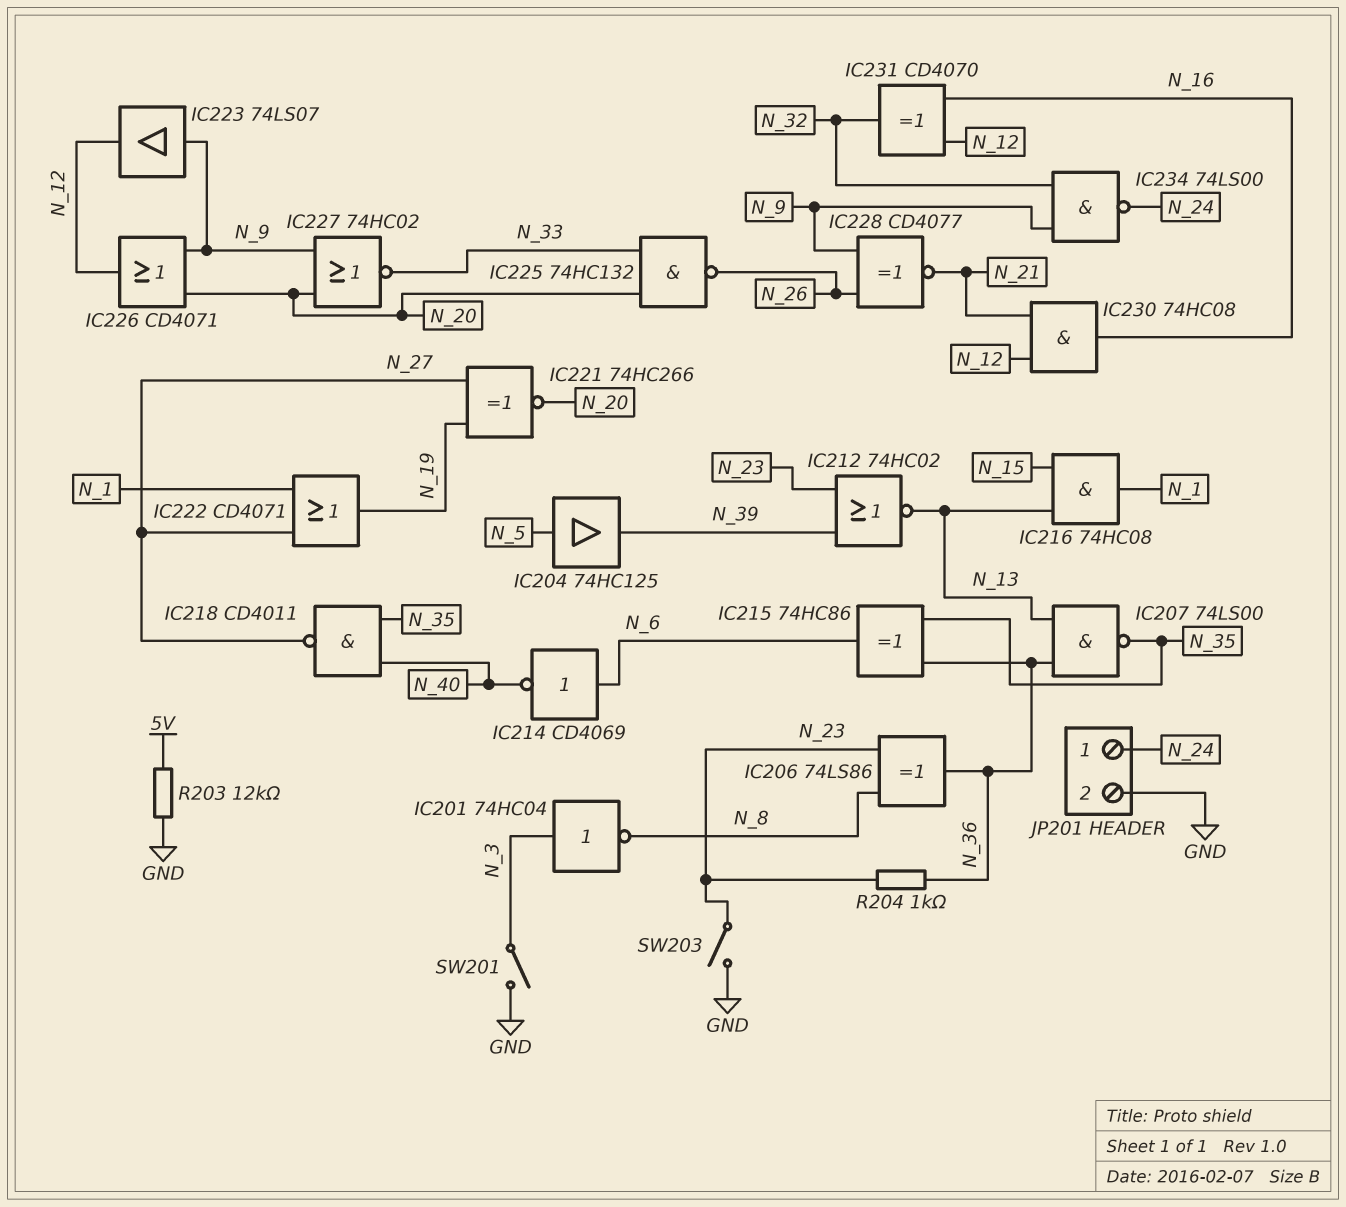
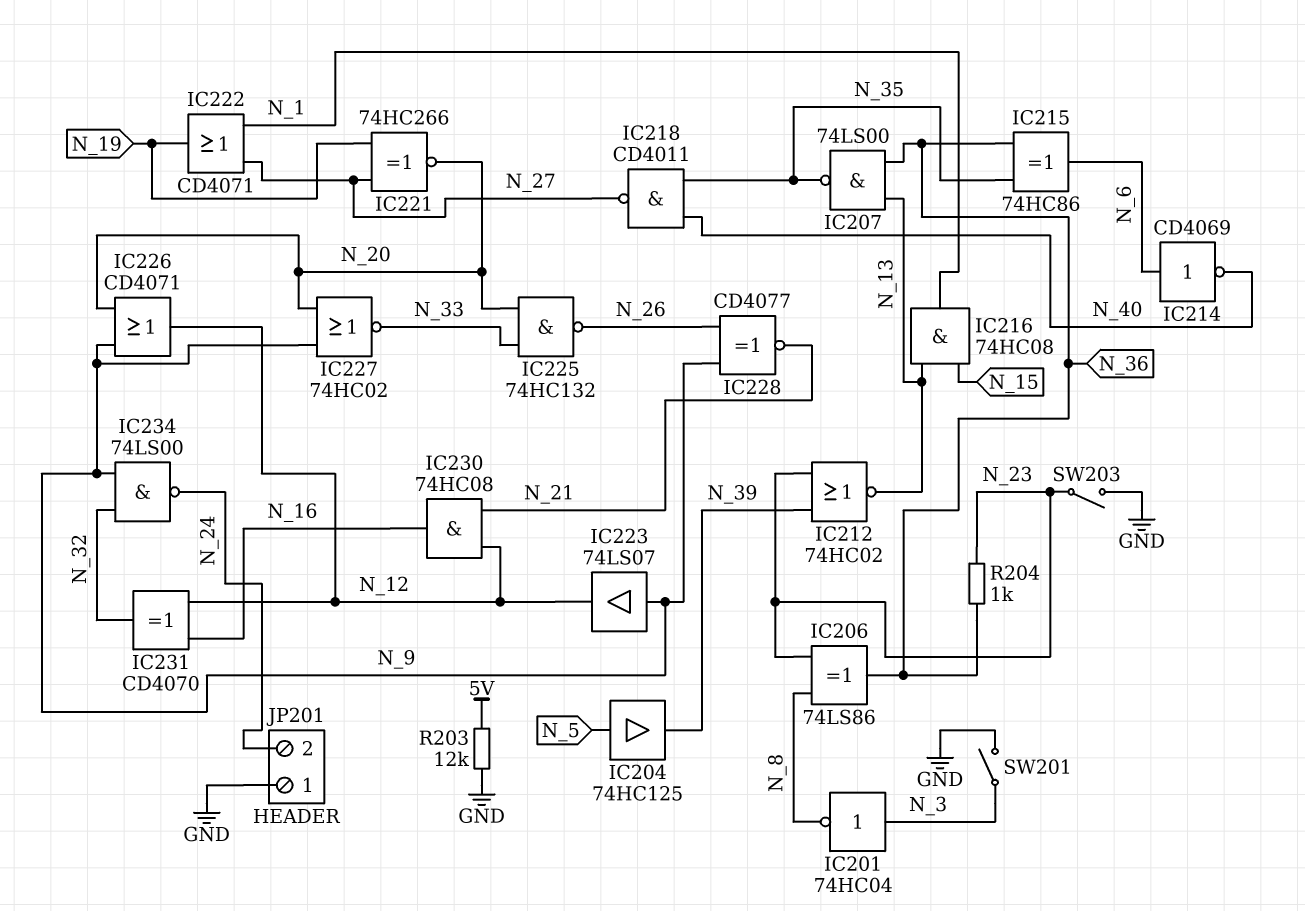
JP201 pin 1: N_24 -> GND
JP201 pin 2: GND -> N_24

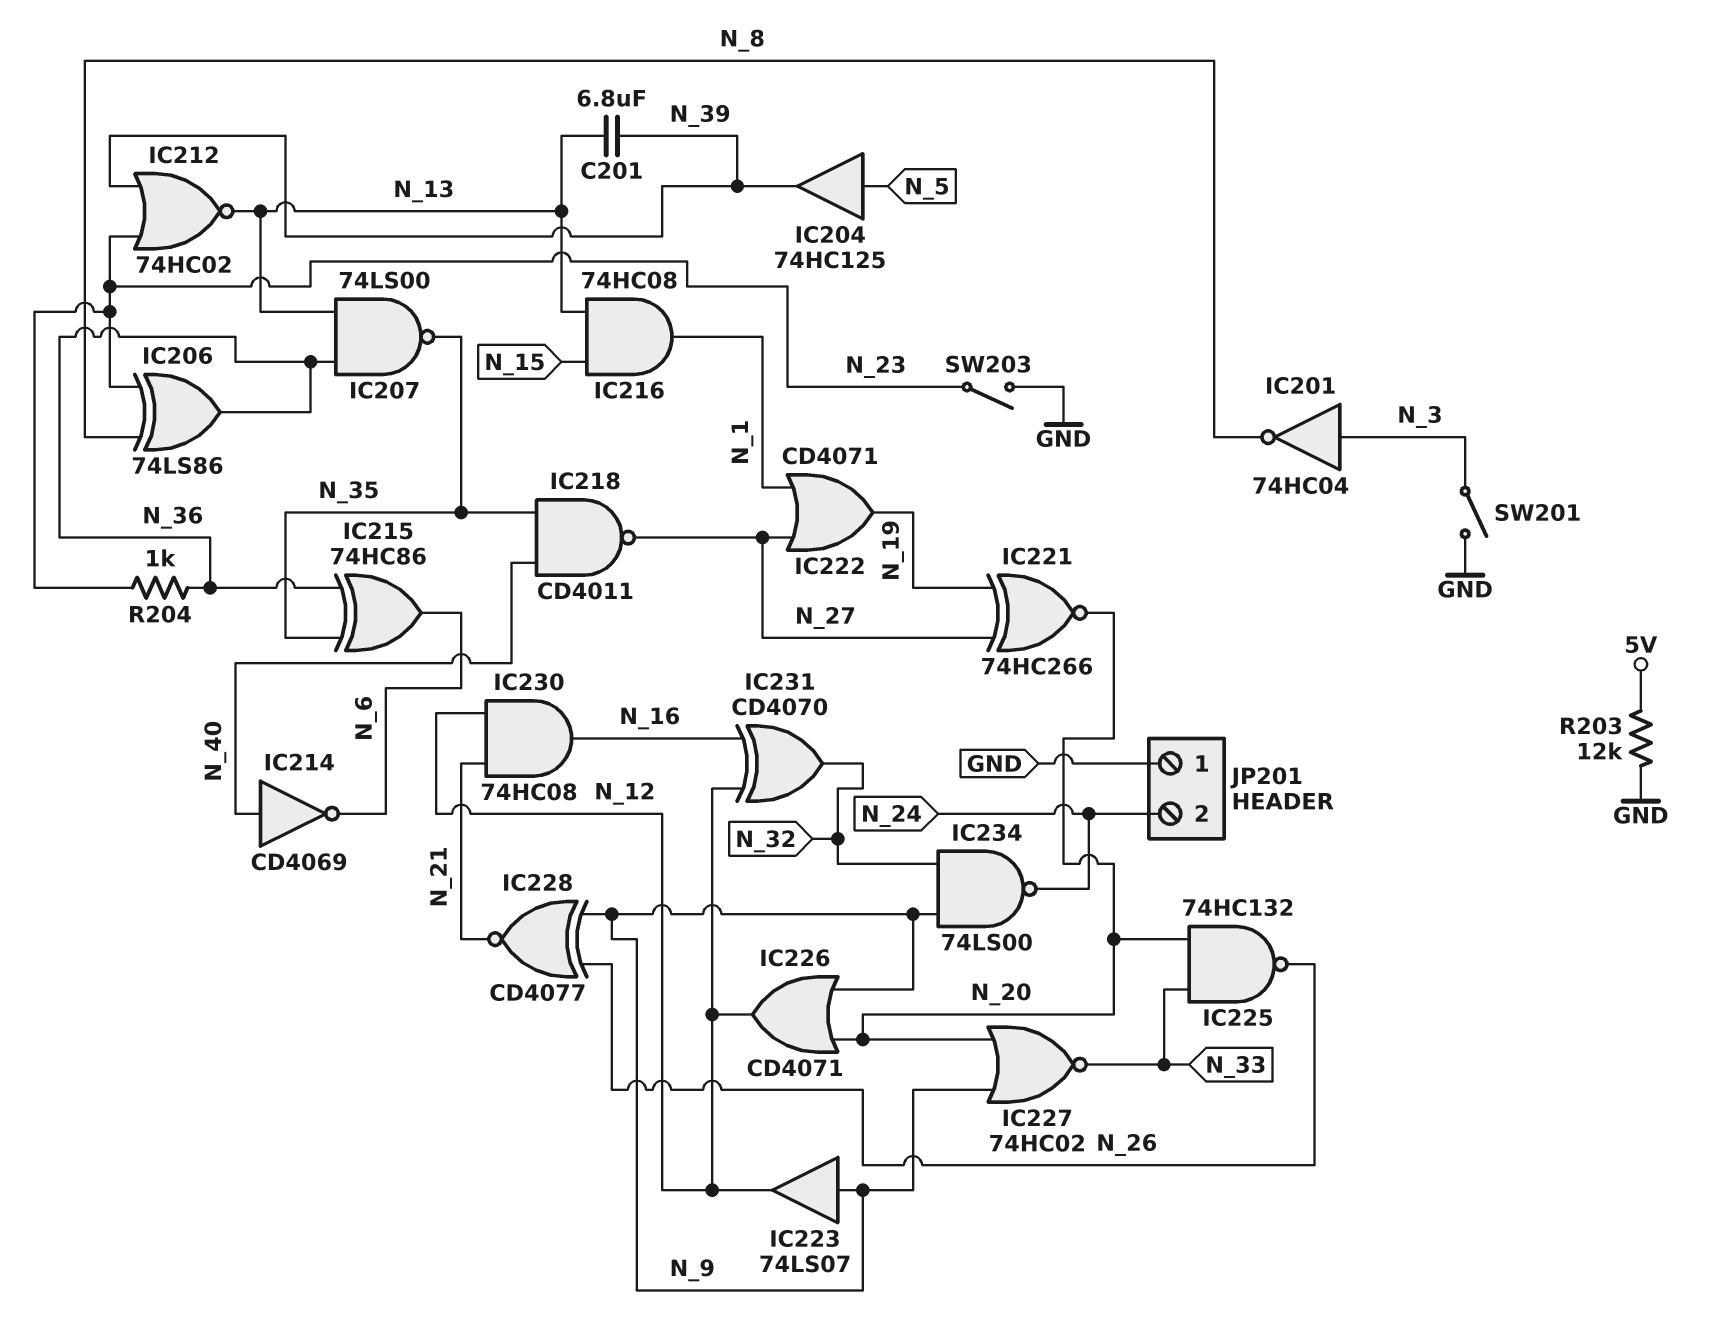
C201: none -> 6.8uF (N_13, N_39)
IC214: NOT CD4069 (in N_6, out N_40) -> NOT CD4069 (in N_40, out N_6)

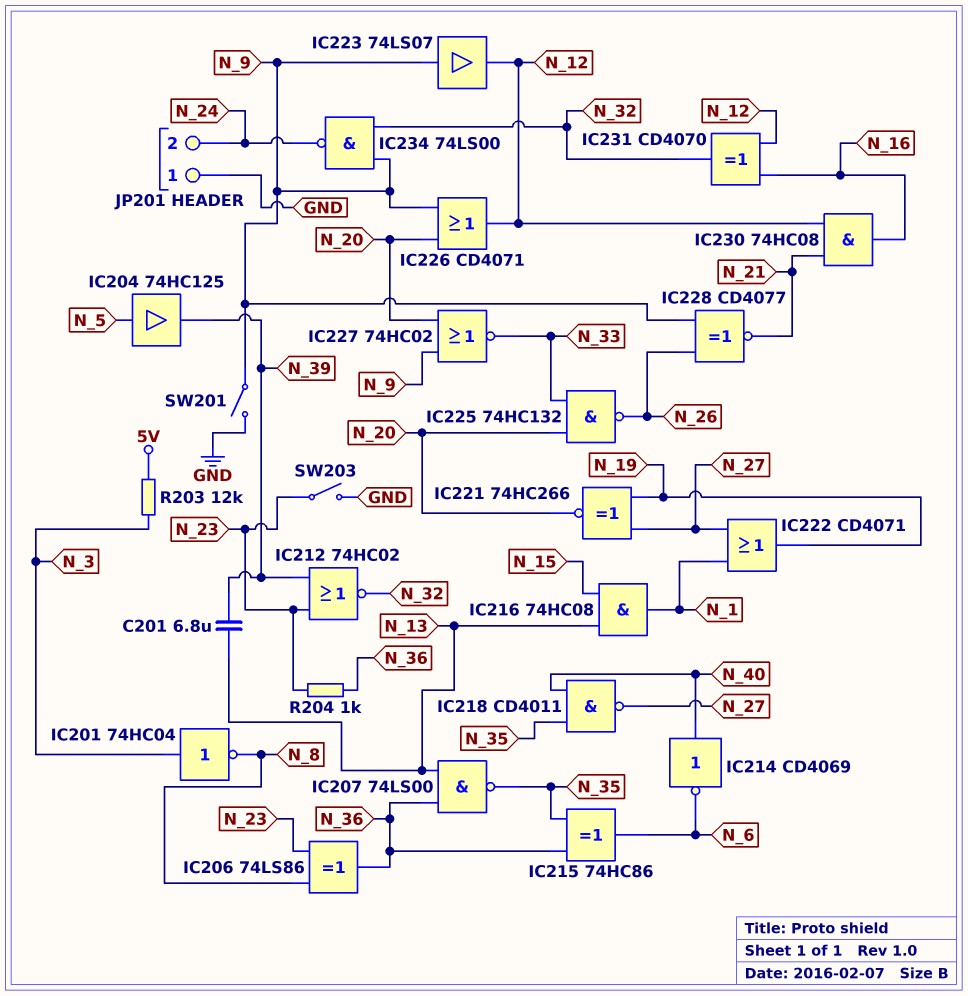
IC212: NOR 74HC02 (in N_23, in N_39, out N_13) -> NOR 74HC02 (in N_23, in N_39, out N_32)
R203: 12k (5V, GND) -> 12k (5V, N_3)
SW201: switch (GND, N_3) -> switch (GND, N_9)

